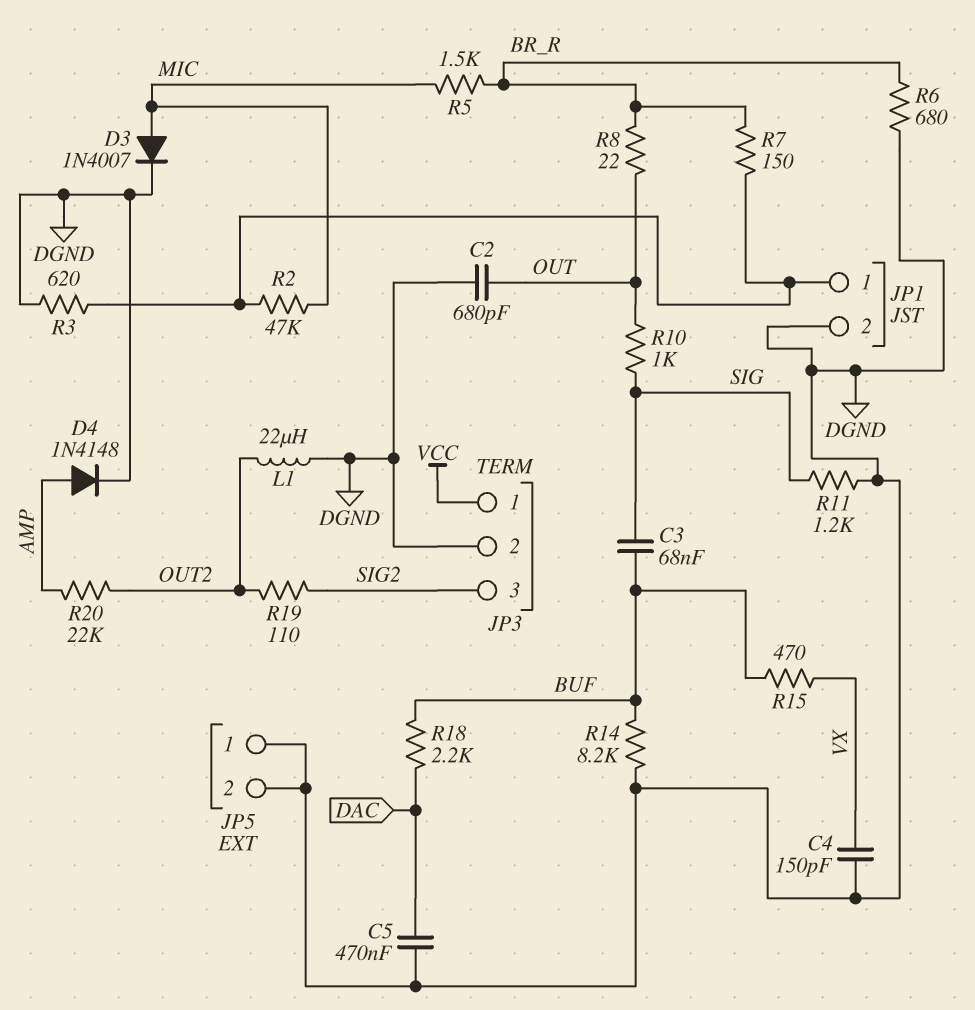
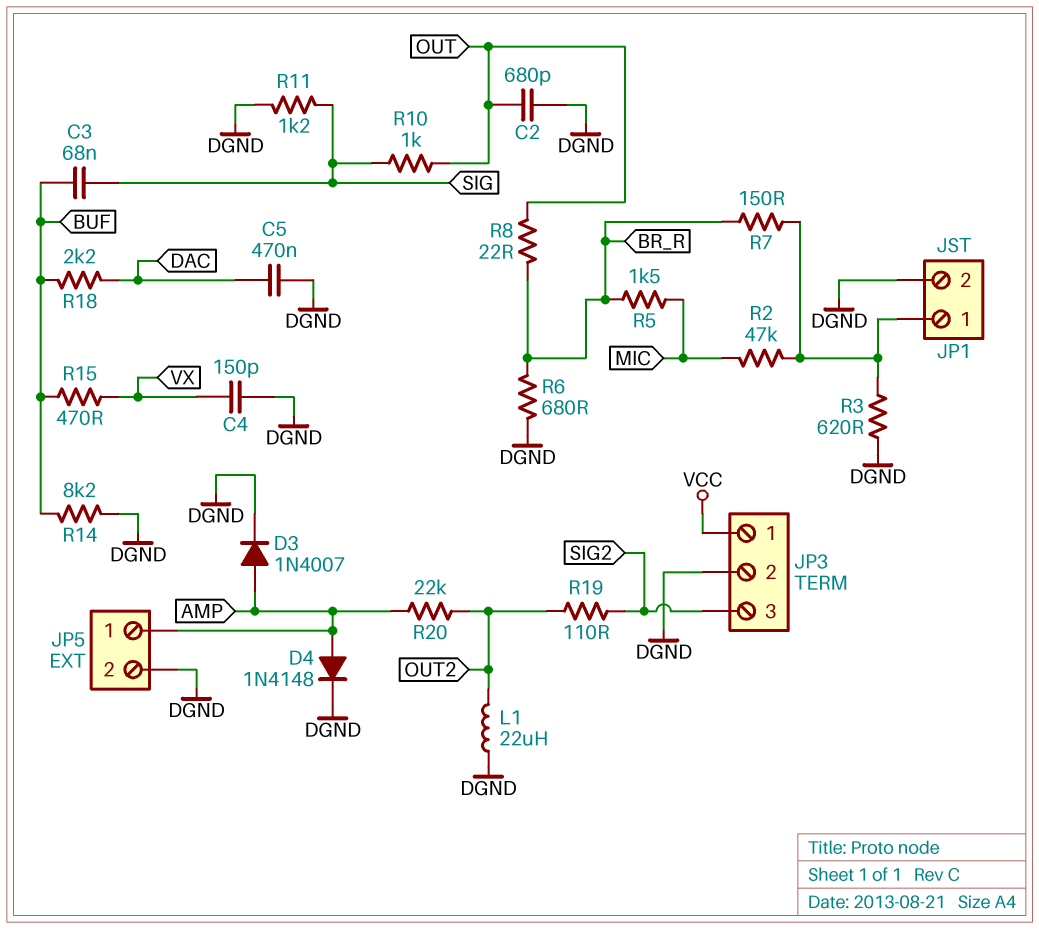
D3: diode 1N4007 (A MIC, K DGND) -> diode 1N4007 (A AMP, K DGND)
JP5 pin 1: DGND -> AMP

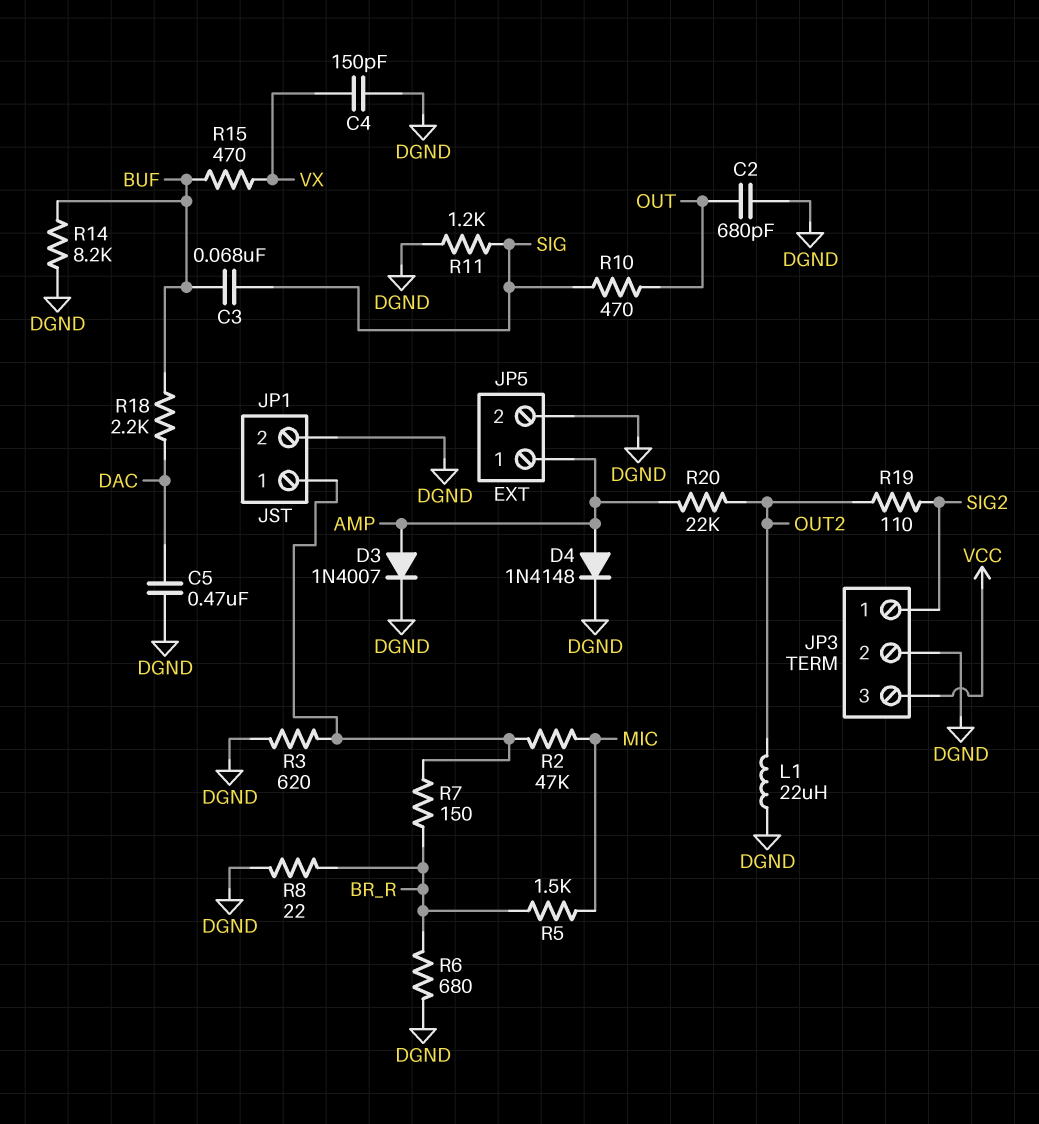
JP3 pin 1: VCC -> SIG2
JP3 pin 3: SIG2 -> VCC
R8: 22 (BR_R, OUT) -> 22 (BR_R, DGND)
R10: 1k (OUT, SIG) -> 470 (OUT, SIG)

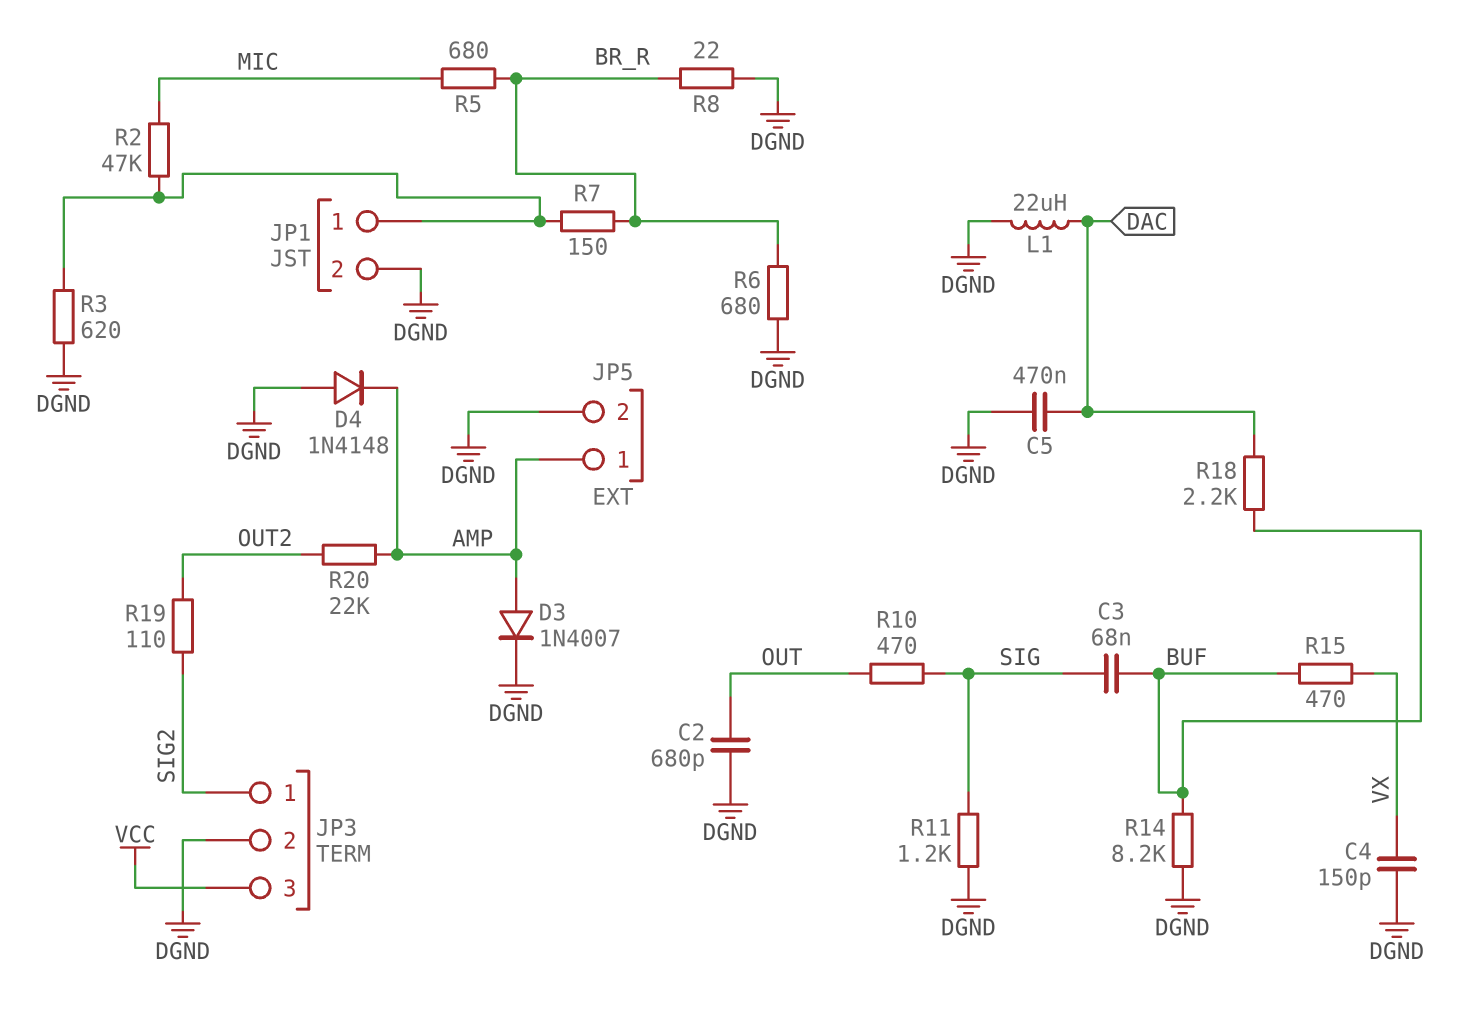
D4: diode 1N4148 (A AMP, K DGND) -> diode 1N4148 (A DGND, K AMP)
L1: 22uH (DGND, OUT2) -> 22uH (DAC, DGND)
R5: 1.5k (BR_R, MIC) -> 680 (BR_R, MIC)

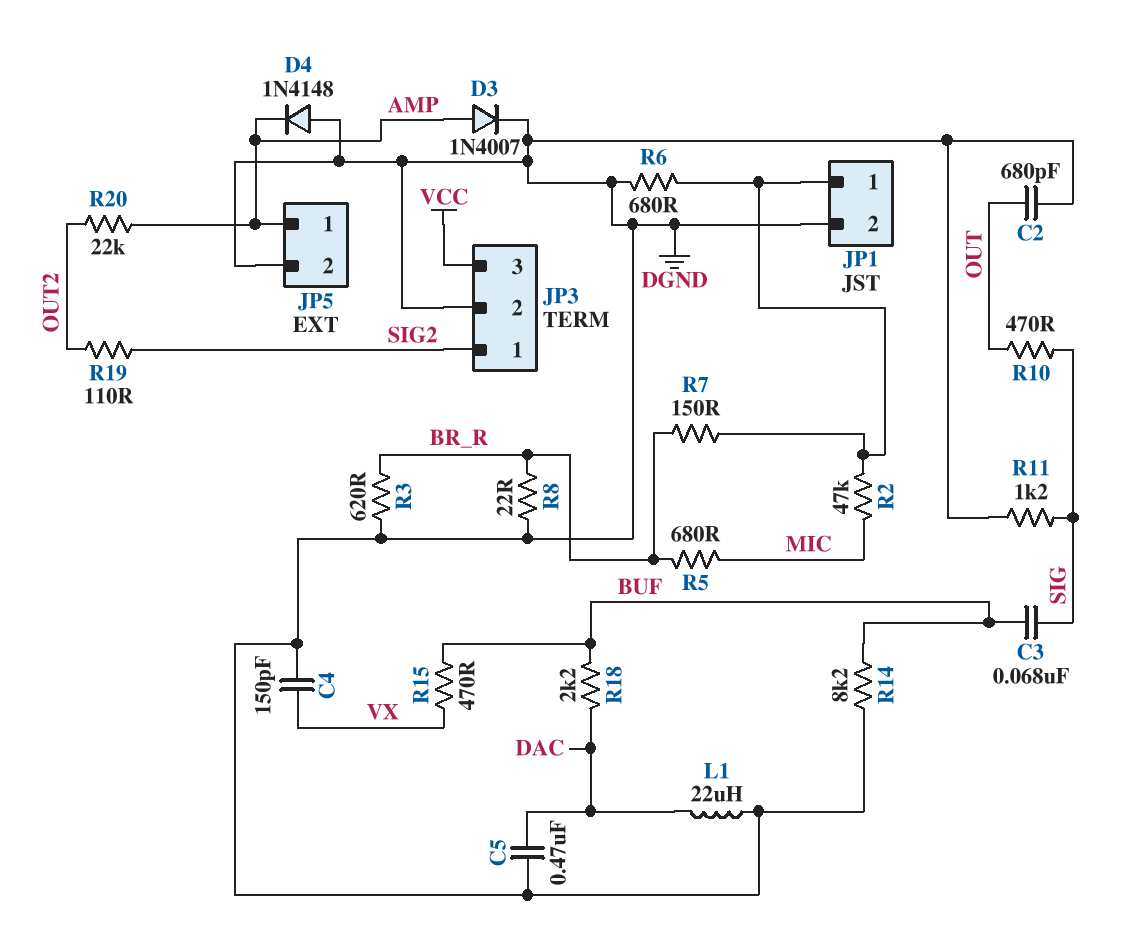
R3: 620 (DGND, JP1/1) -> 620 (BR_R, DGND)
R6: 680 (BR_R, DGND) -> 680 (DGND, JP1/1)

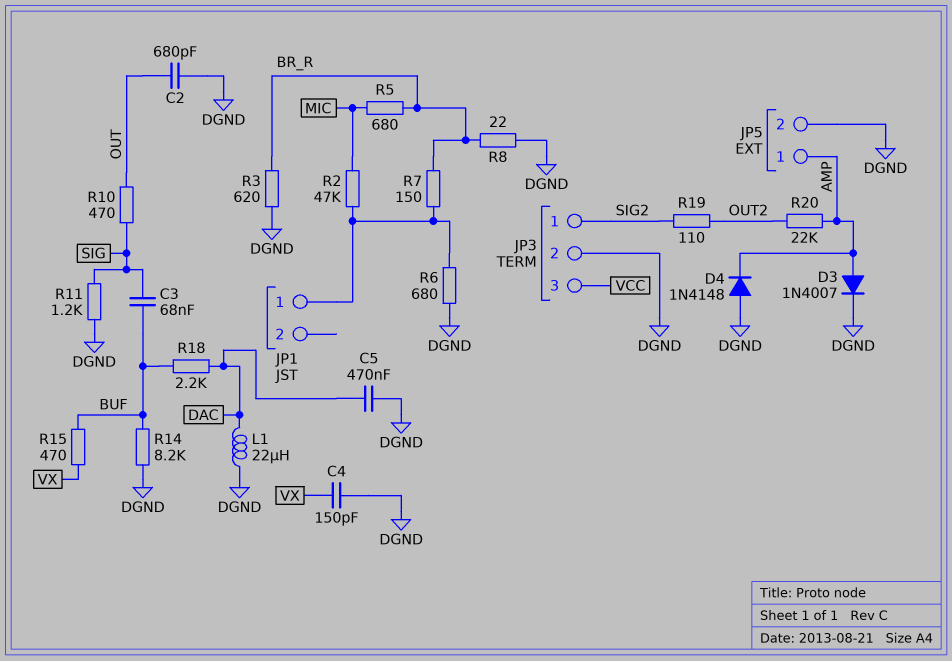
JP1 pin 2: DGND -> none

